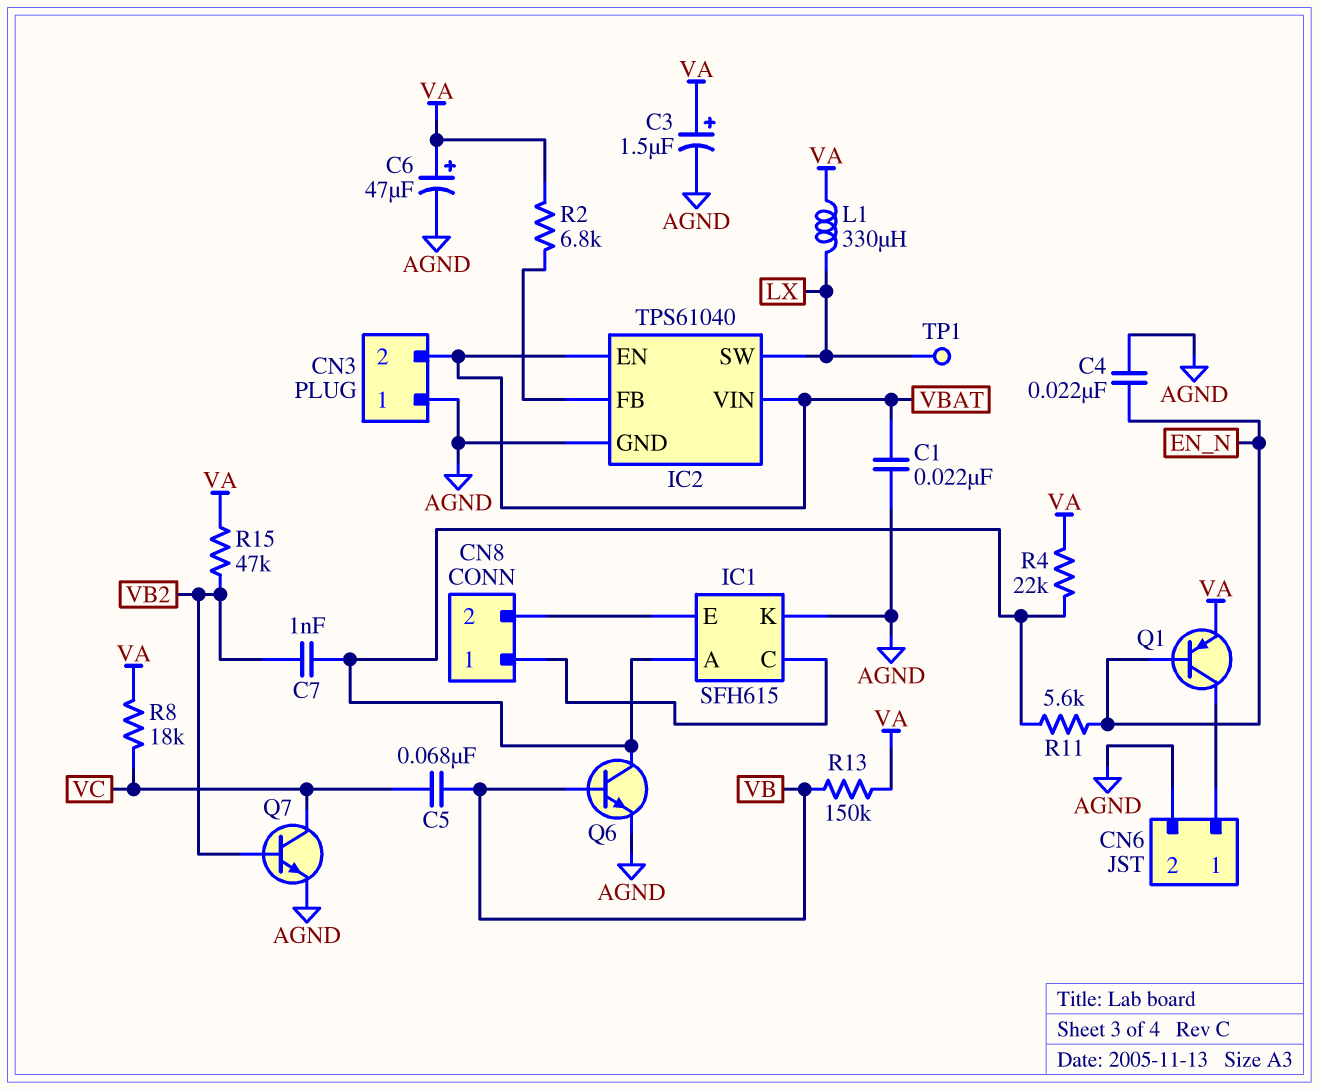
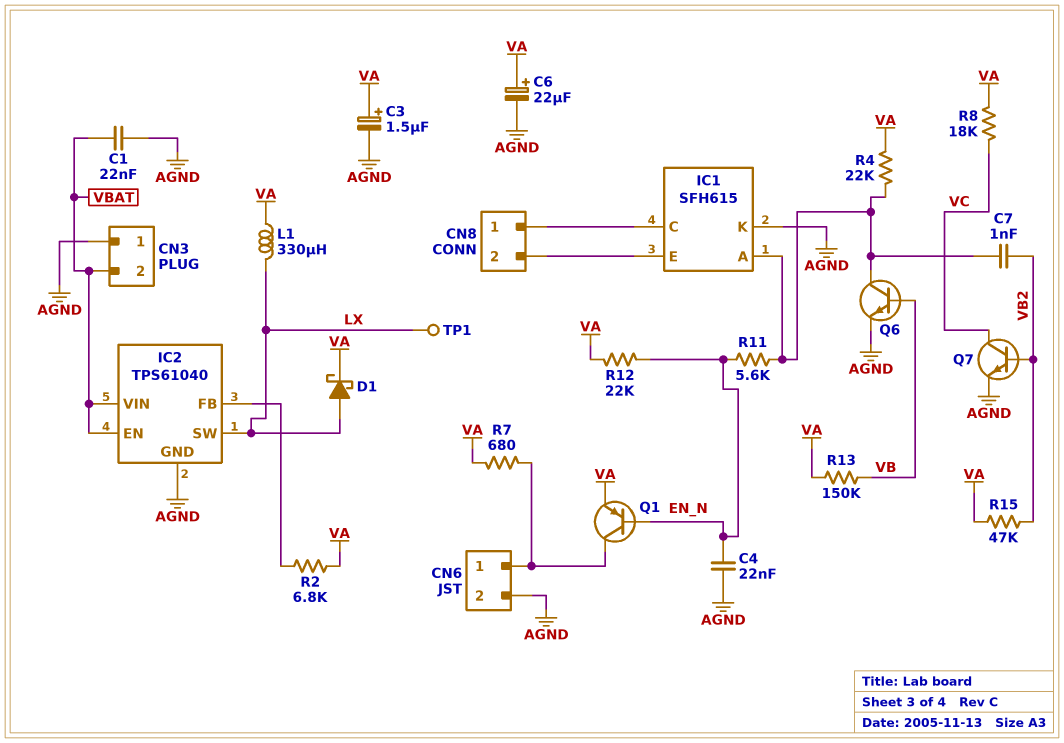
C5: 68nF (VB, VC) -> none
C6: 47uF (plus VA, minus AGND) -> 22uF (plus VA, minus AGND)
D1: none -> schottky (A LX, K VA)
R7: none -> 680 (CN6/1, VA)
R12: none -> 22k (EN_N, VA)

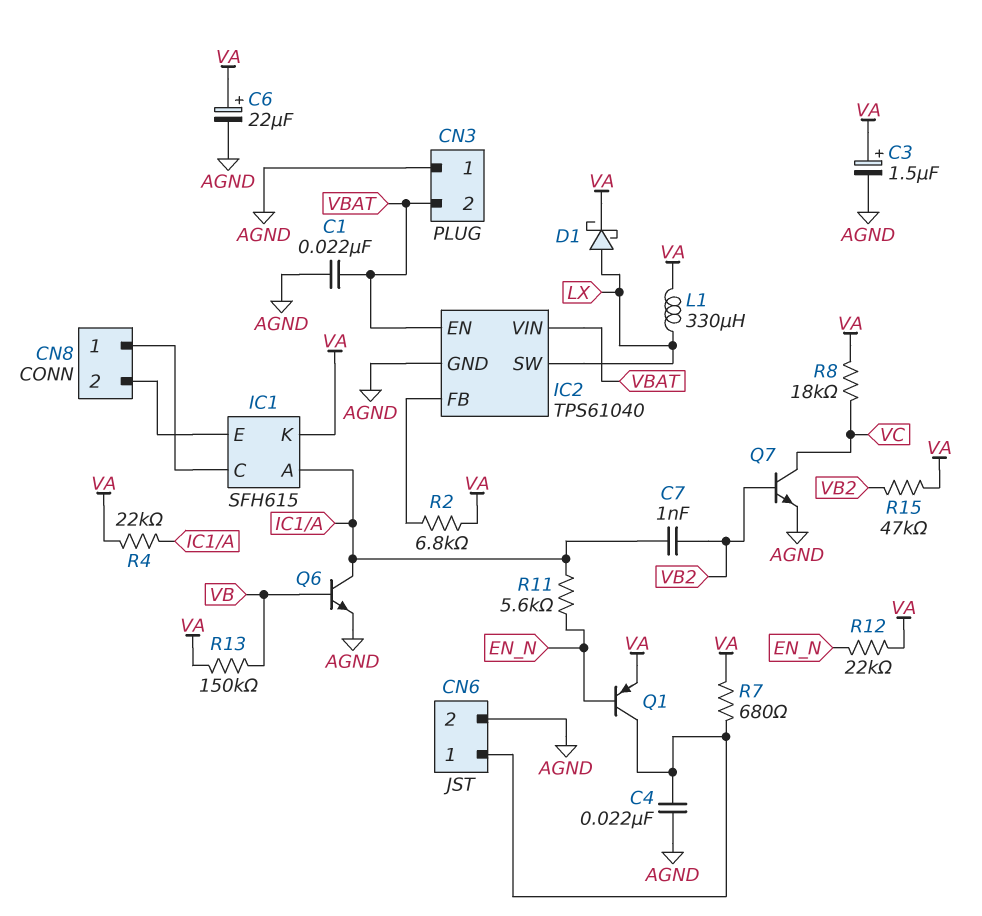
C4: 22nF (AGND, EN_N) -> 22nF (AGND, CN6/1)
IC1 pin K: AGND -> VA
TP1: test point (LX) -> none

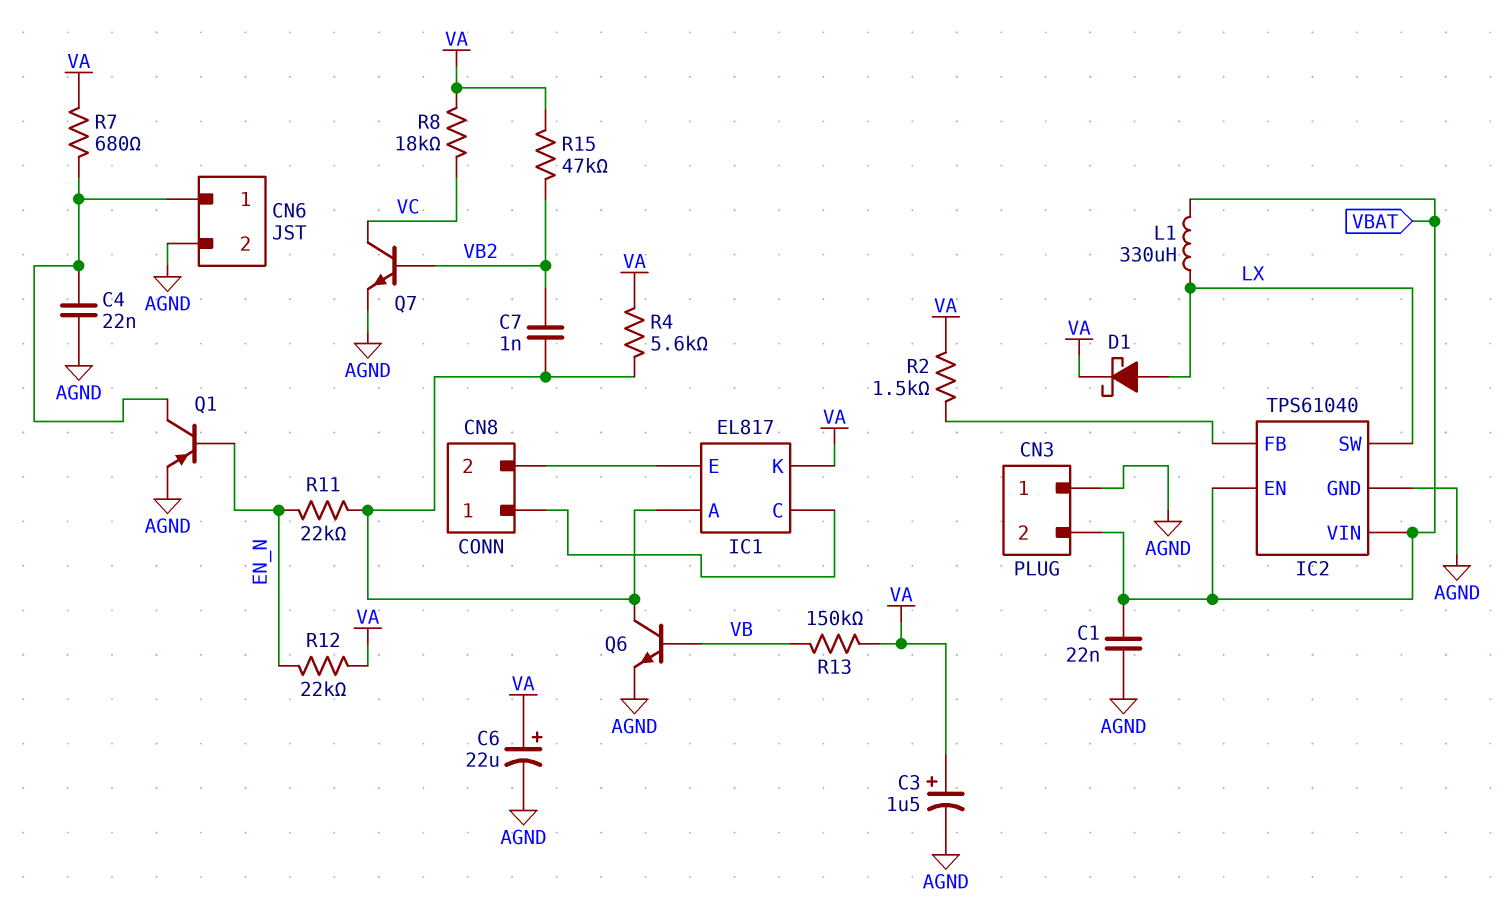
IC1: SFH615 -> EL817
L1: 330uH (LX, VA) -> 330uH (LX, VBAT)
Q1: PNP (B EN_N, C CN6/1, E VA) -> PNP (B EN_N, C CN6/1, E AGND)
R2: 6.8k (IC2/FB, VA) -> 1.5k (IC2/FB, VA)
R4: 22k (IC1/A, VA) -> 5.6k (IC1/A, VA)
R11: 5.6k (EN_N, IC1/A) -> 22k (EN_N, IC1/A)

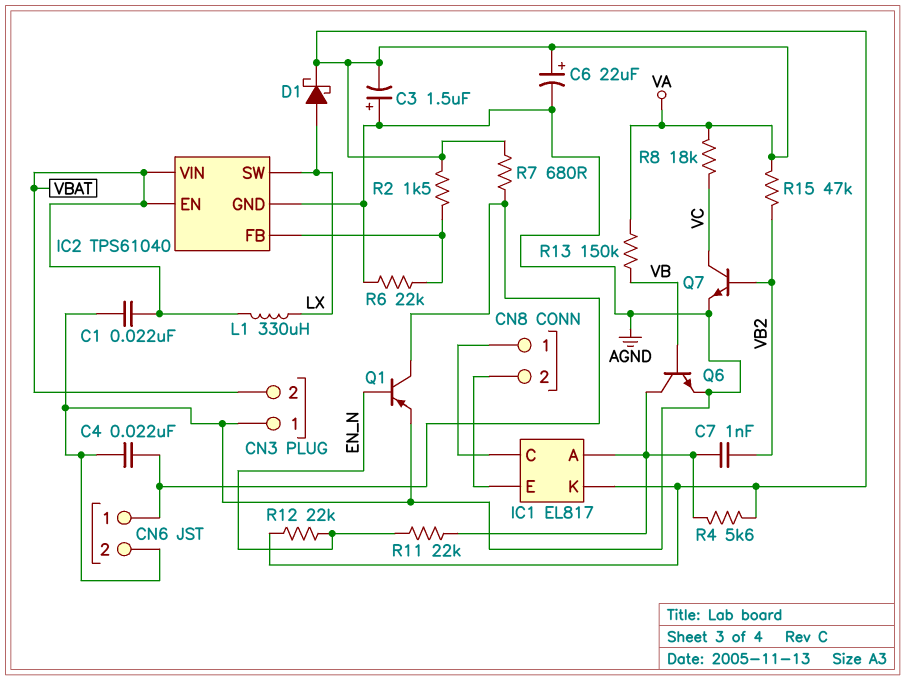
C3: 1.5uF (plus VA, minus AGND) -> 1.5uF (plus AGND, minus VA)
R6: none -> 22k (AGND, IC2/FB)

